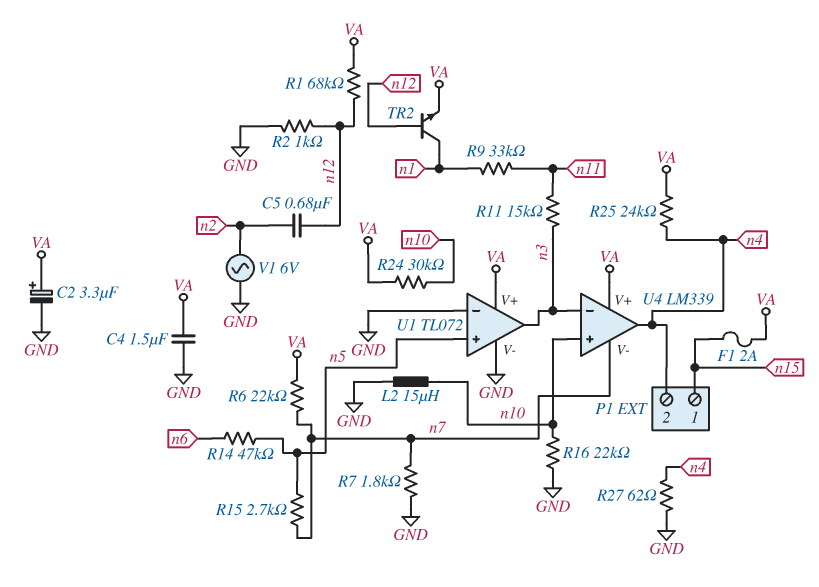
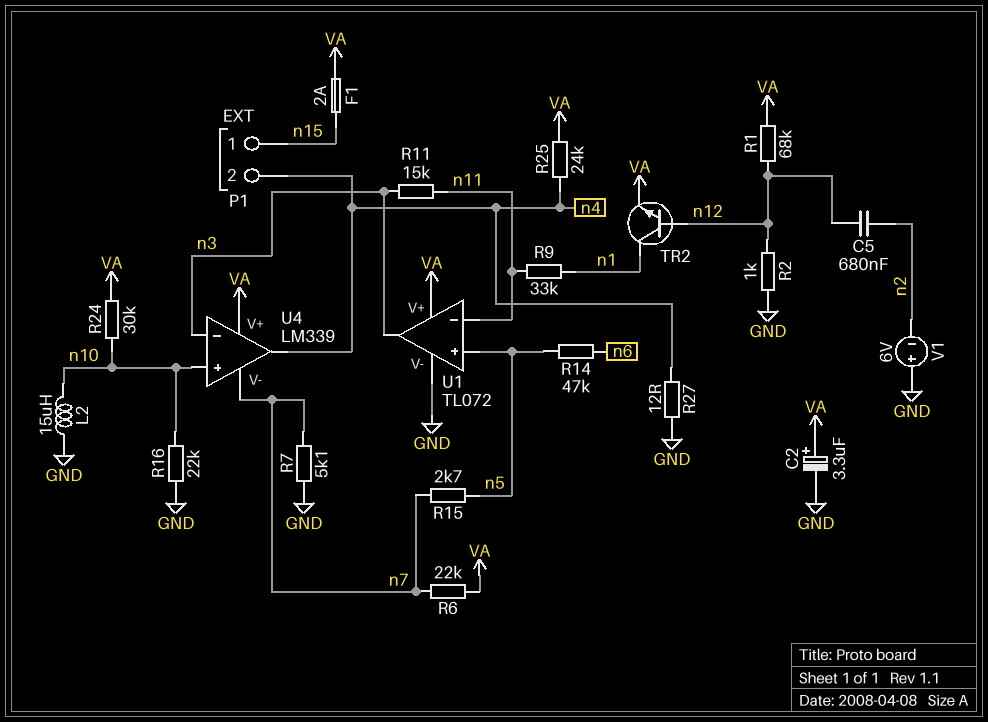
C4: 1.5uF (GND, VA) -> none
R7: 1.8k (GND, n7) -> 5.1k (GND, n7)
R27: 62 (GND, n4) -> 12 (GND, n4)
U1 pin in-: GND -> n11
V1: AC 6V (GND, n2) -> 6V (plus GND, minus n2)

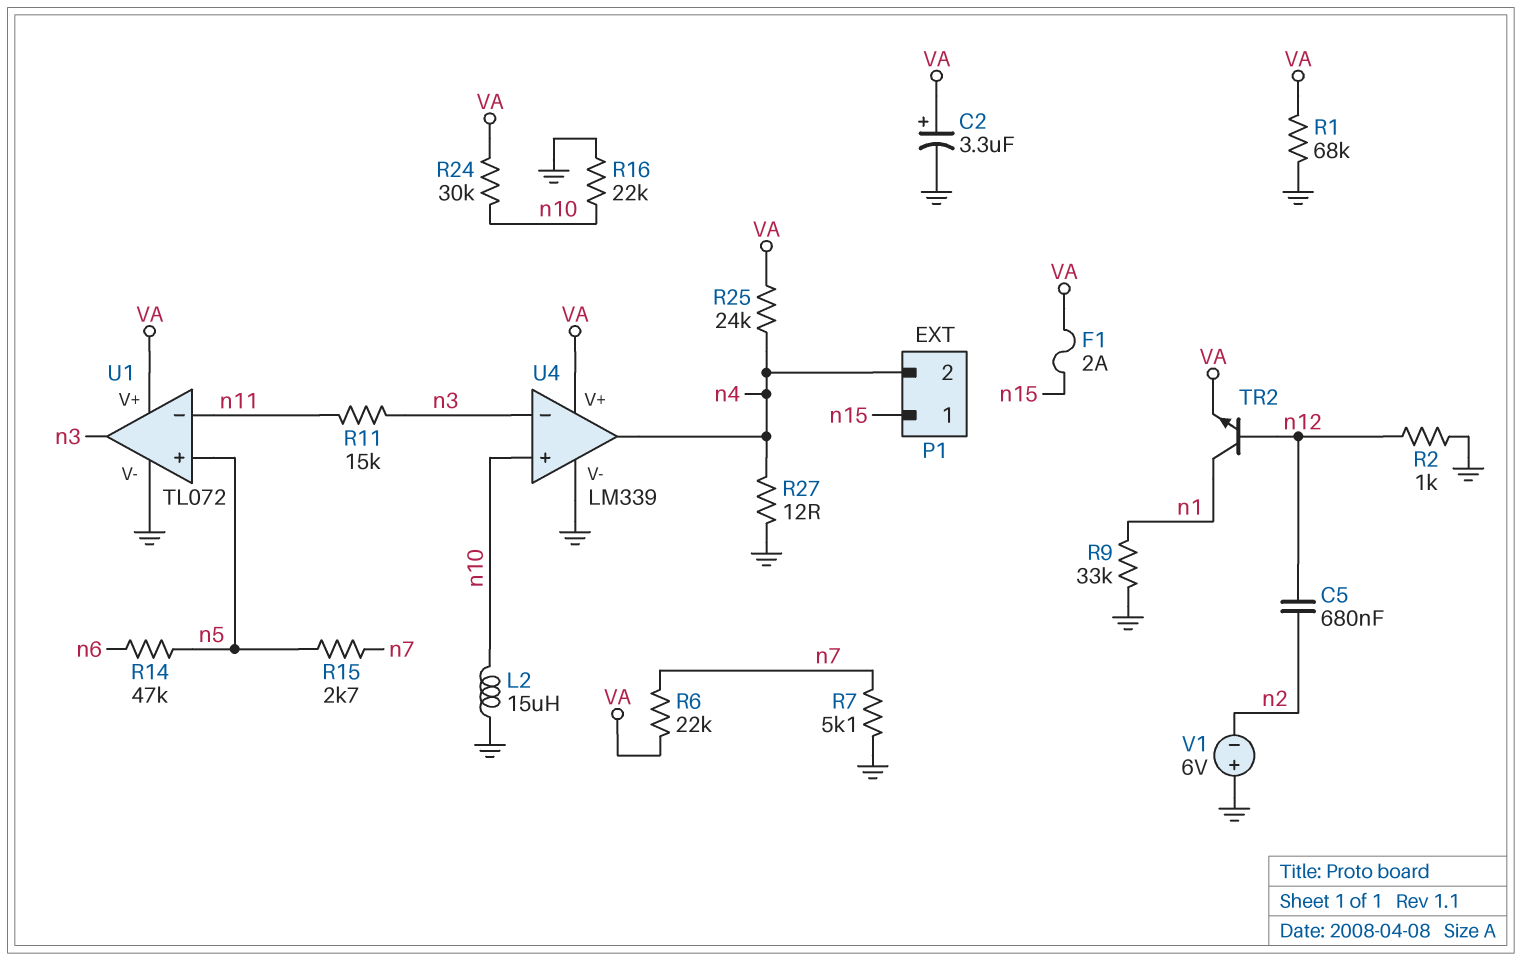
R1: 68k (VA, n12) -> 68k (GND, VA)
R9: 33k (n1, n11) -> 33k (GND, n1)
U4 pin V-: n7 -> GND

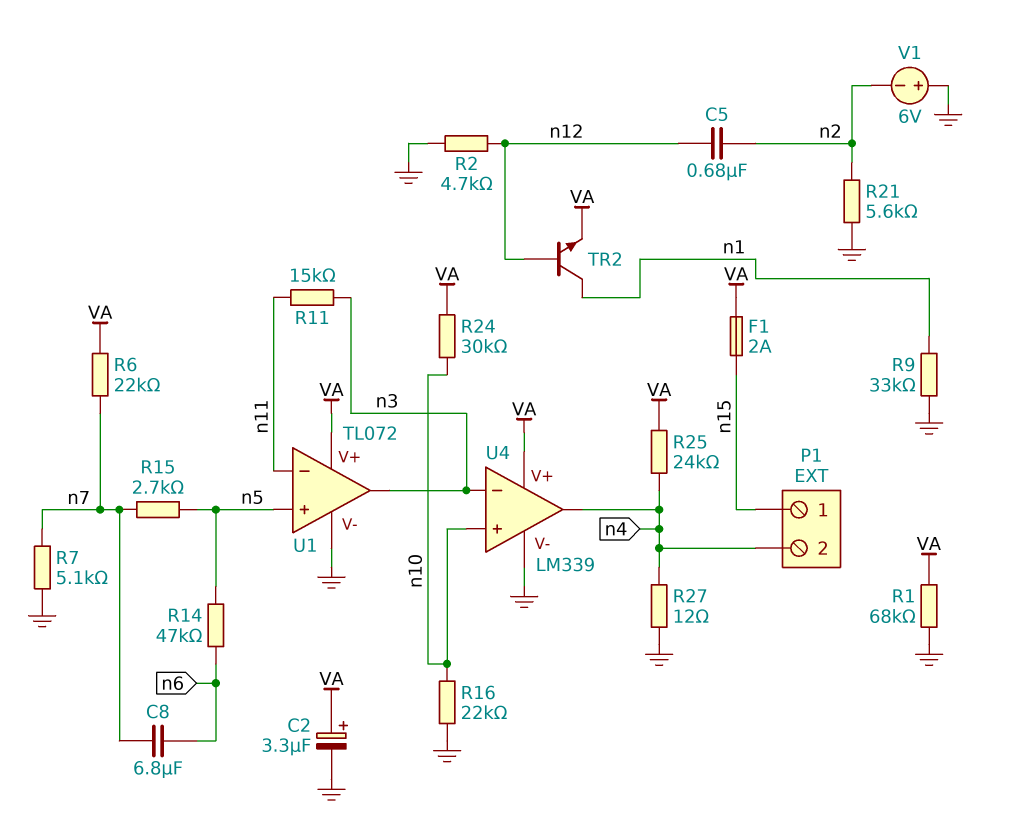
C8: none -> 6.8uF (n6, n7)
L2: 15uH (GND, n10) -> none
R2: 1k (GND, n12) -> 4.7k (GND, n12)
R21: none -> 5.6k (GND, n2)

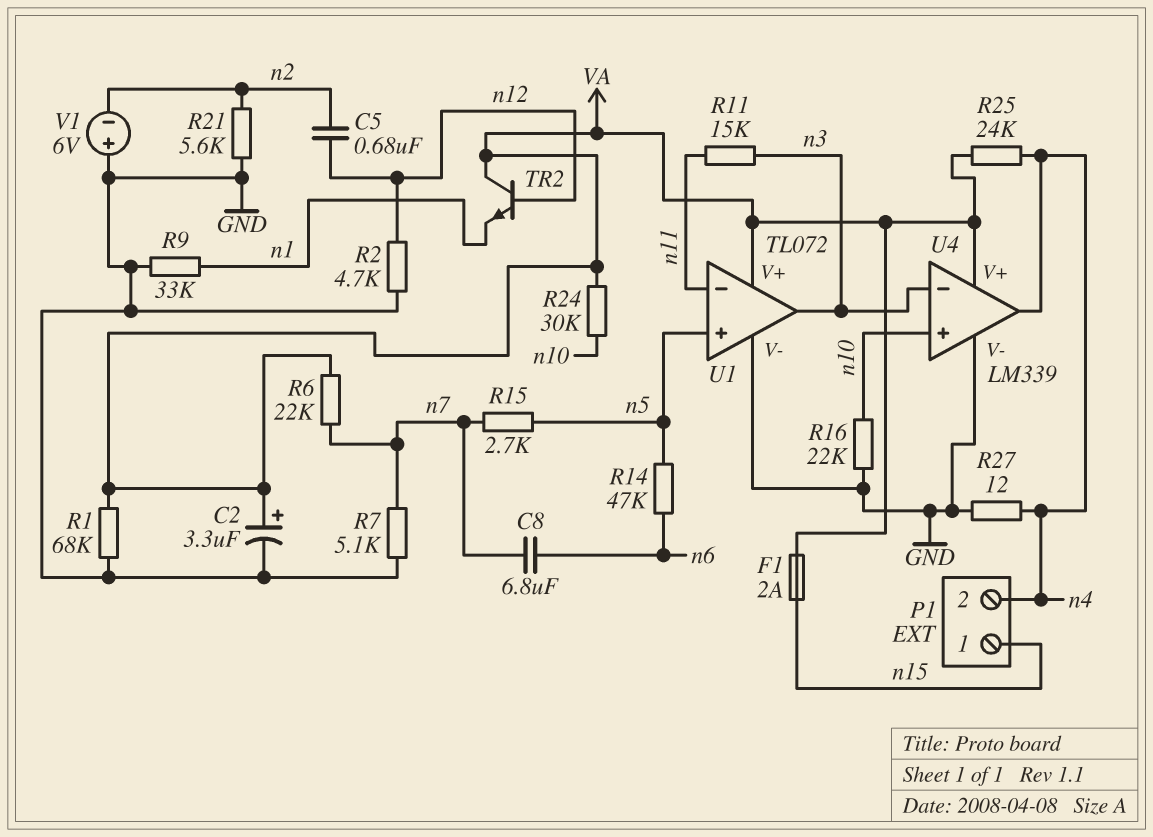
TR2: NPN (B n12, C n1, E VA) -> NPN (B n12, C VA, E n1)

